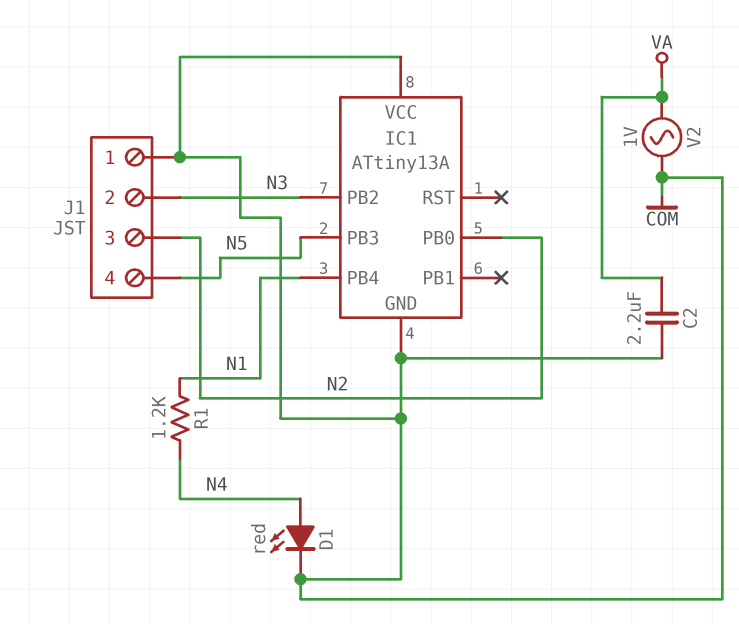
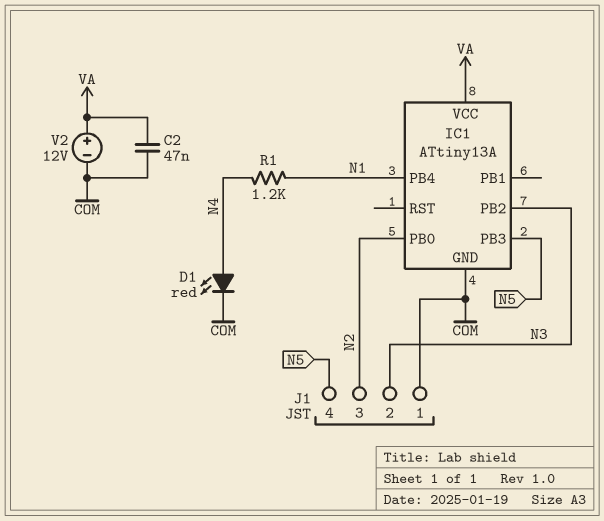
C2: 2.2uF (COM, VA) -> 47nF (COM, VA)
IC1 pin VCC: COM -> VA
V2: AC 1V (COM, VA) -> 12V (plus VA, minus COM)

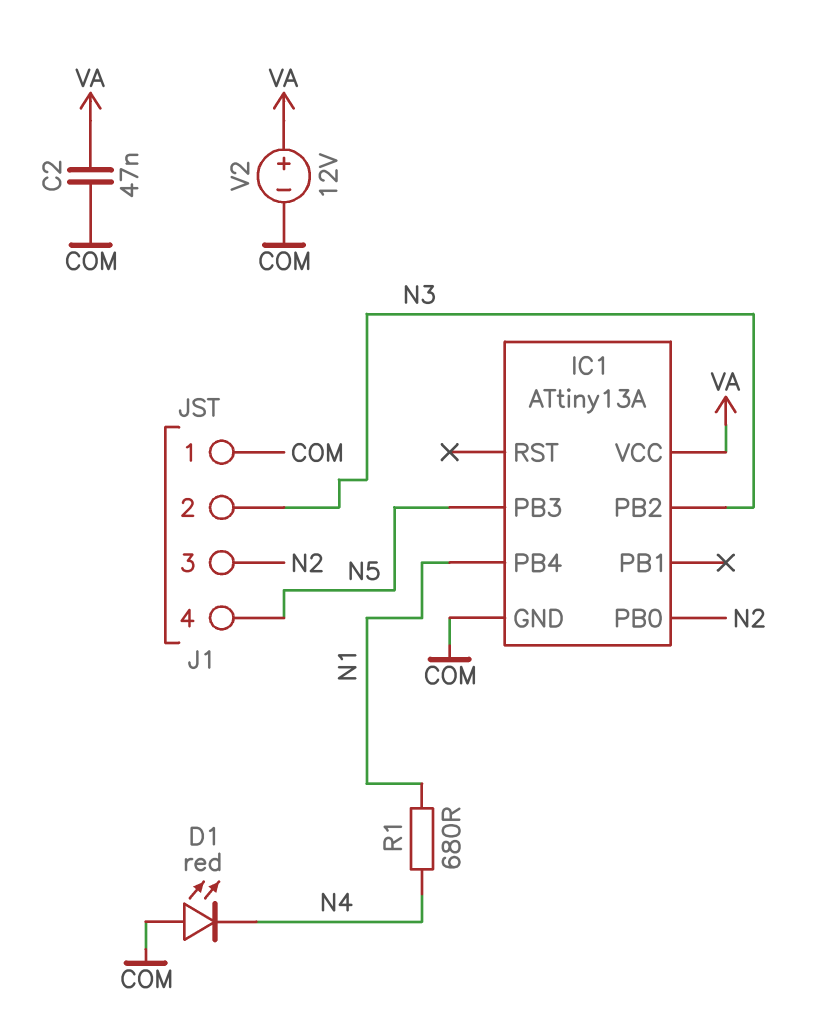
D1: LED red (A N4, K COM) -> LED red (A COM, K N4)
R1: 1.2k (N1, N4) -> 680 (N1, N4)

